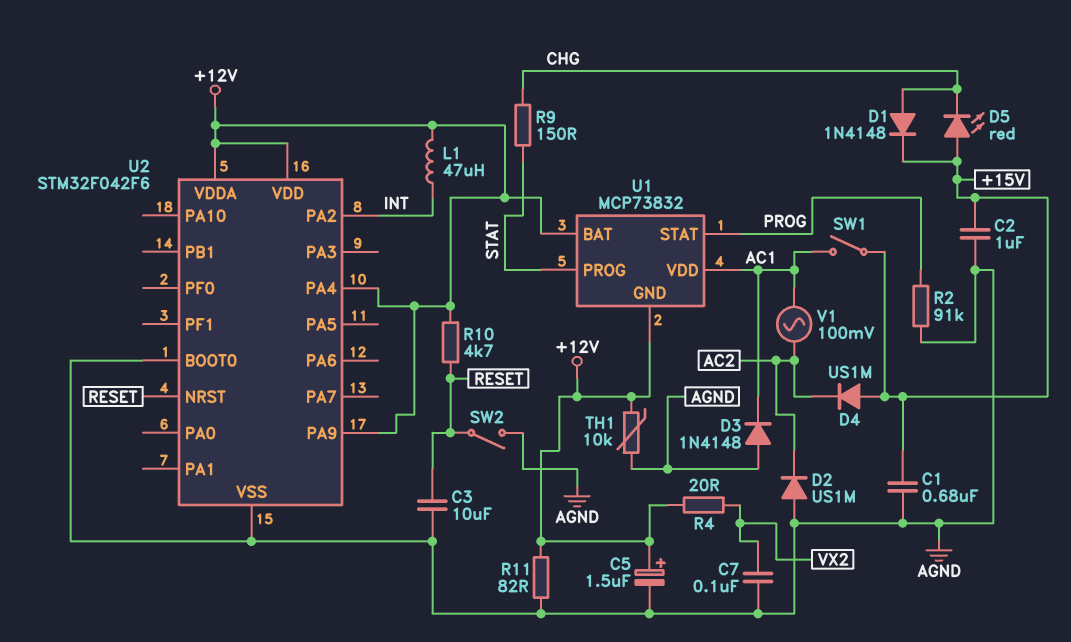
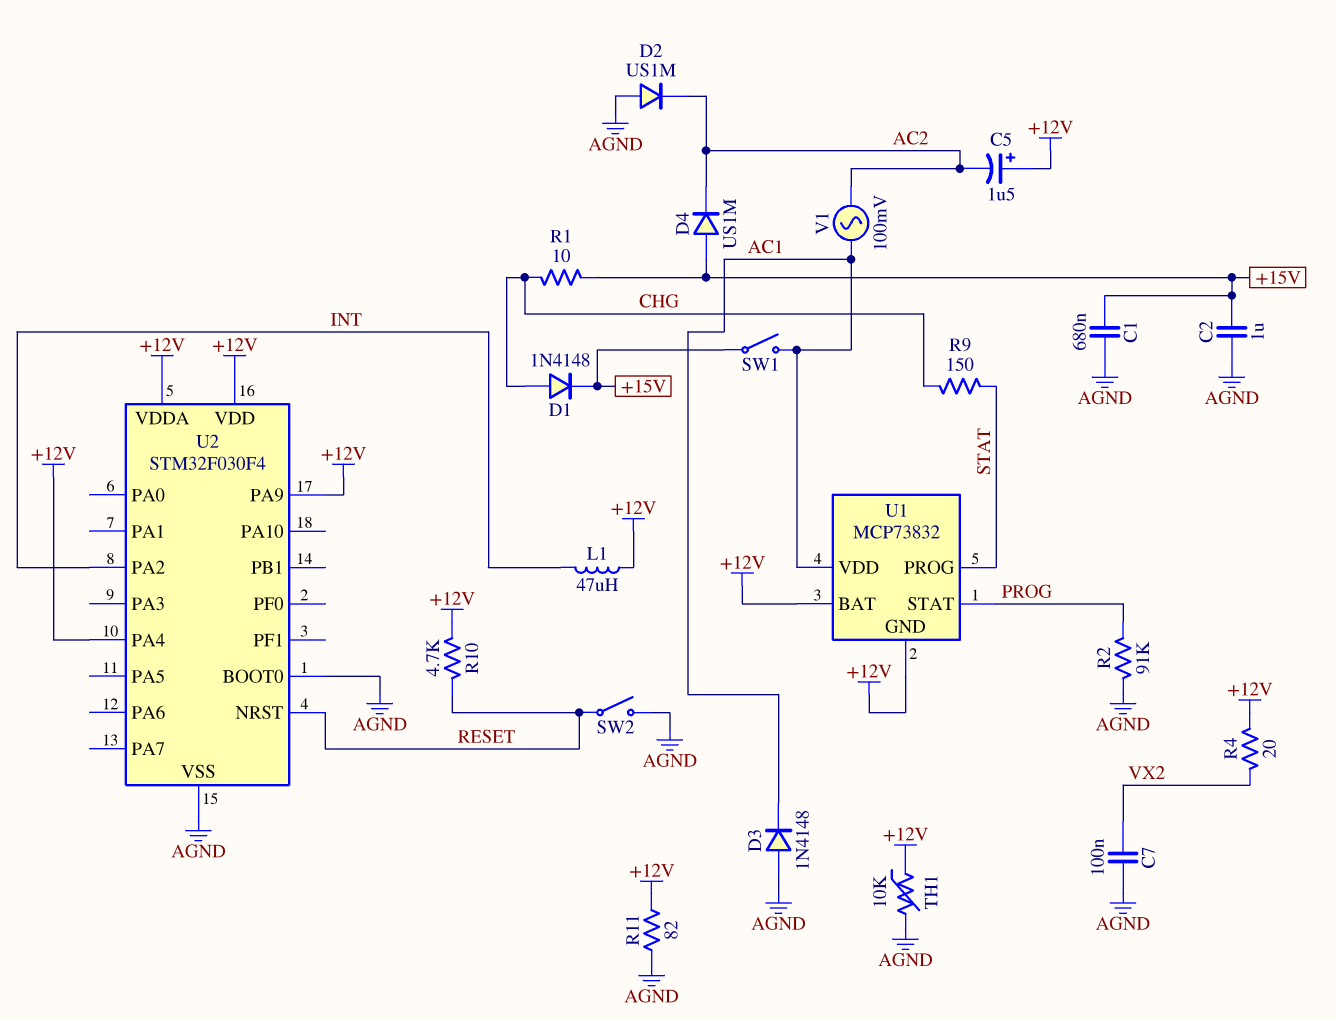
C3: 10uF (AGND, RESET) -> none
C5: 1.5uF (plus +12V, minus AGND) -> 1.5uF (plus +12V, minus AC2)
D5: LED red (A +15V, K CHG) -> none
R1: none -> 10 (+15V, CHG)
U2: STM32F042F6 -> STM32F030F4

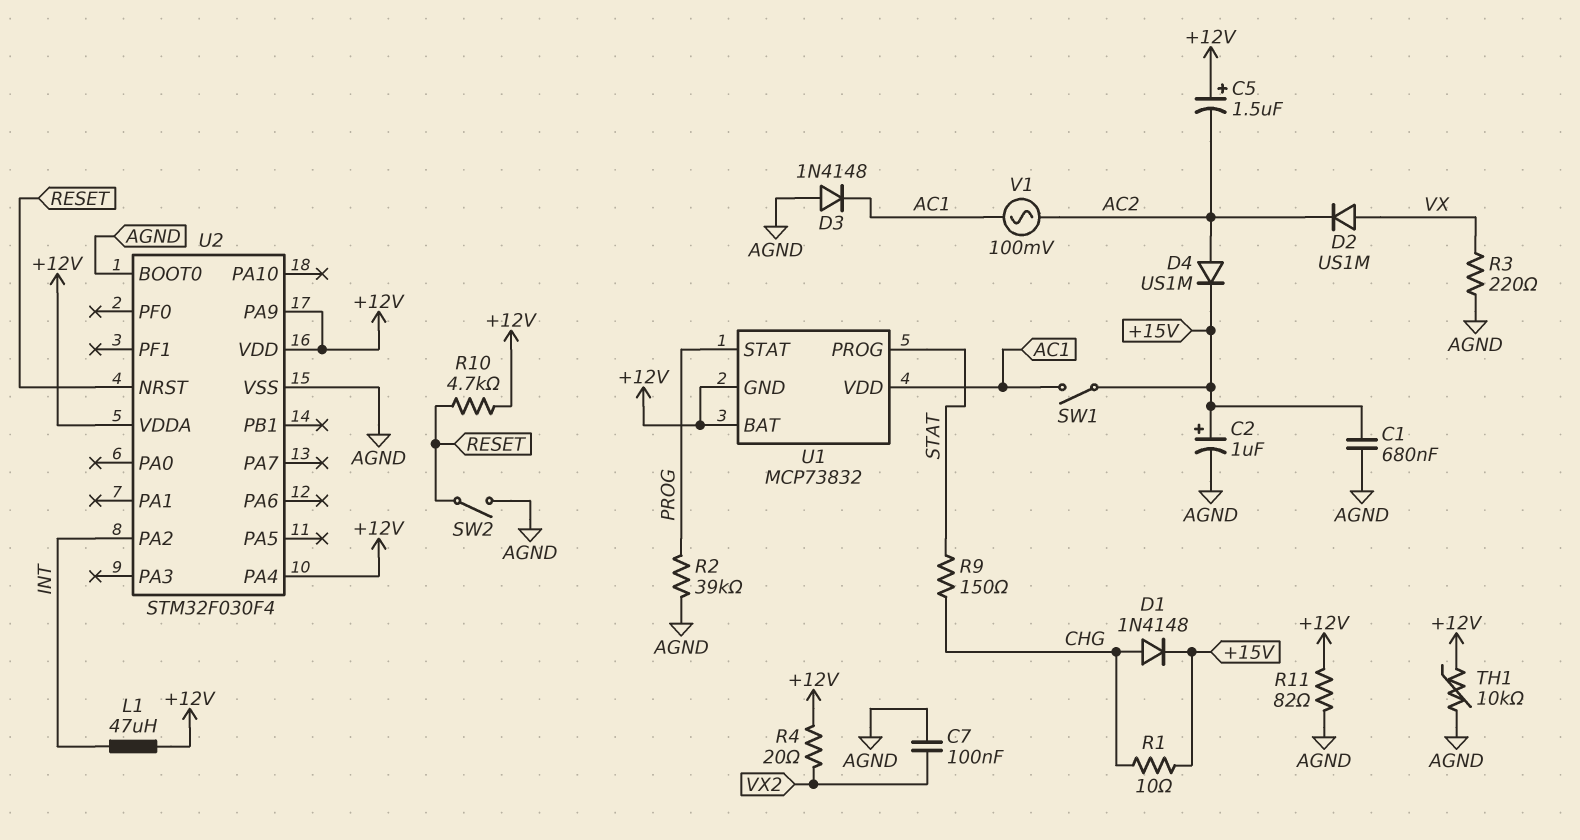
C2: 1uF (+15V, AGND) -> 1uF (plus +15V, minus AGND)
D2: diode US1M (A AGND, K AC2) -> diode US1M (A VX, K AC2)
D4: diode US1M (A +15V, K AC2) -> diode US1M (A AC2, K +15V)
R2: 91k (AGND, PROG) -> 39k (AGND, PROG)
R3: none -> 220 (AGND, VX)

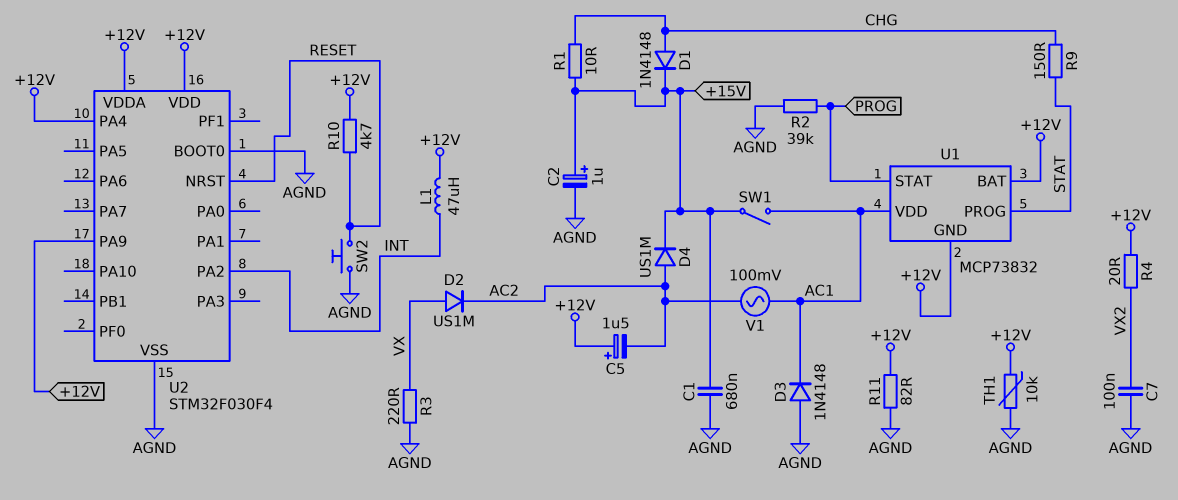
SW2: switch (AGND, RESET) -> button (AGND, RESET)

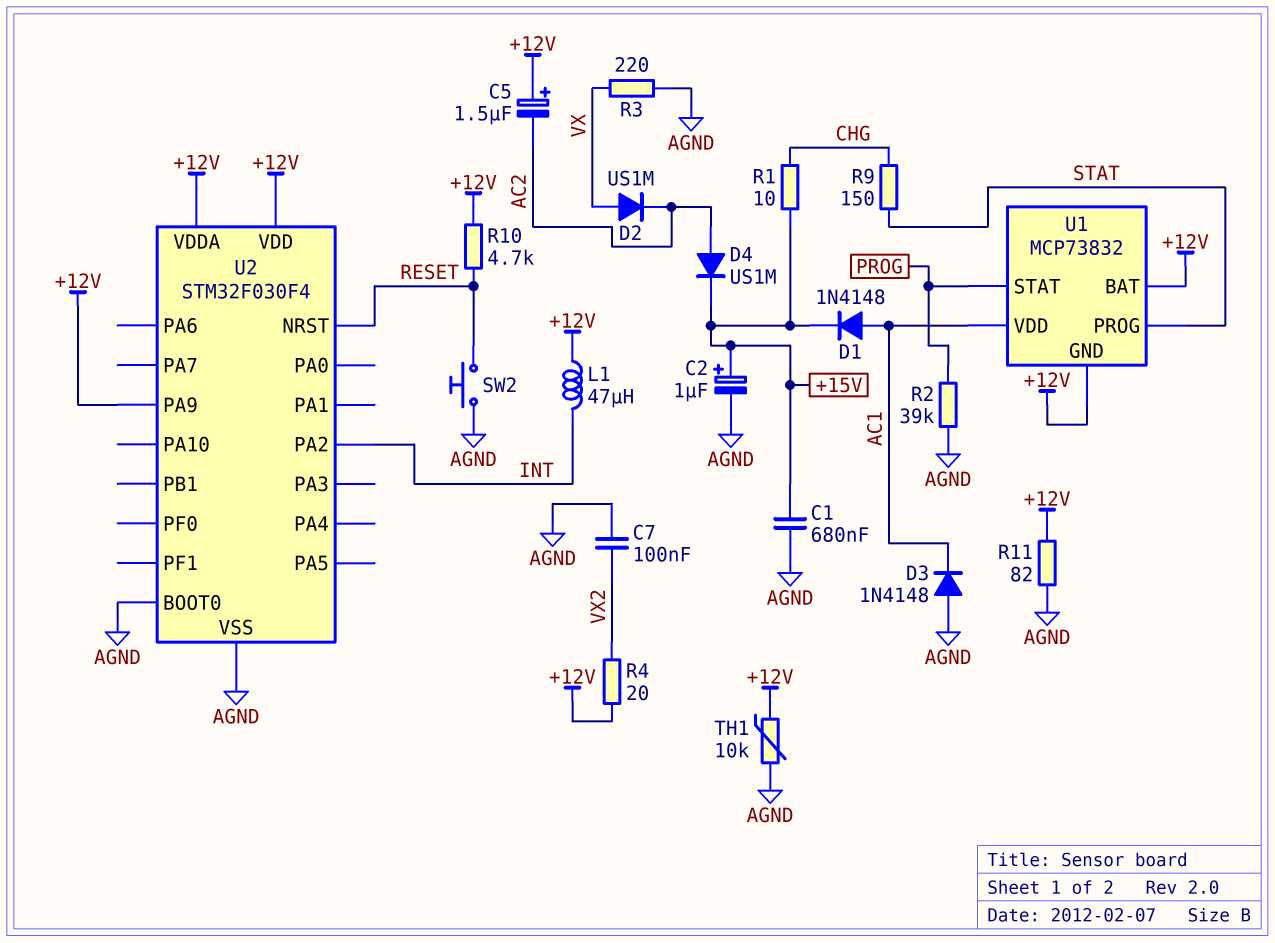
D1: diode 1N4148 (A CHG, K +15V) -> diode 1N4148 (A AC1, K +15V)
SW1: switch (+15V, AC1) -> none
U2 pin PA4: +12V -> none
V1: AC 100mV (AC1, AC2) -> none

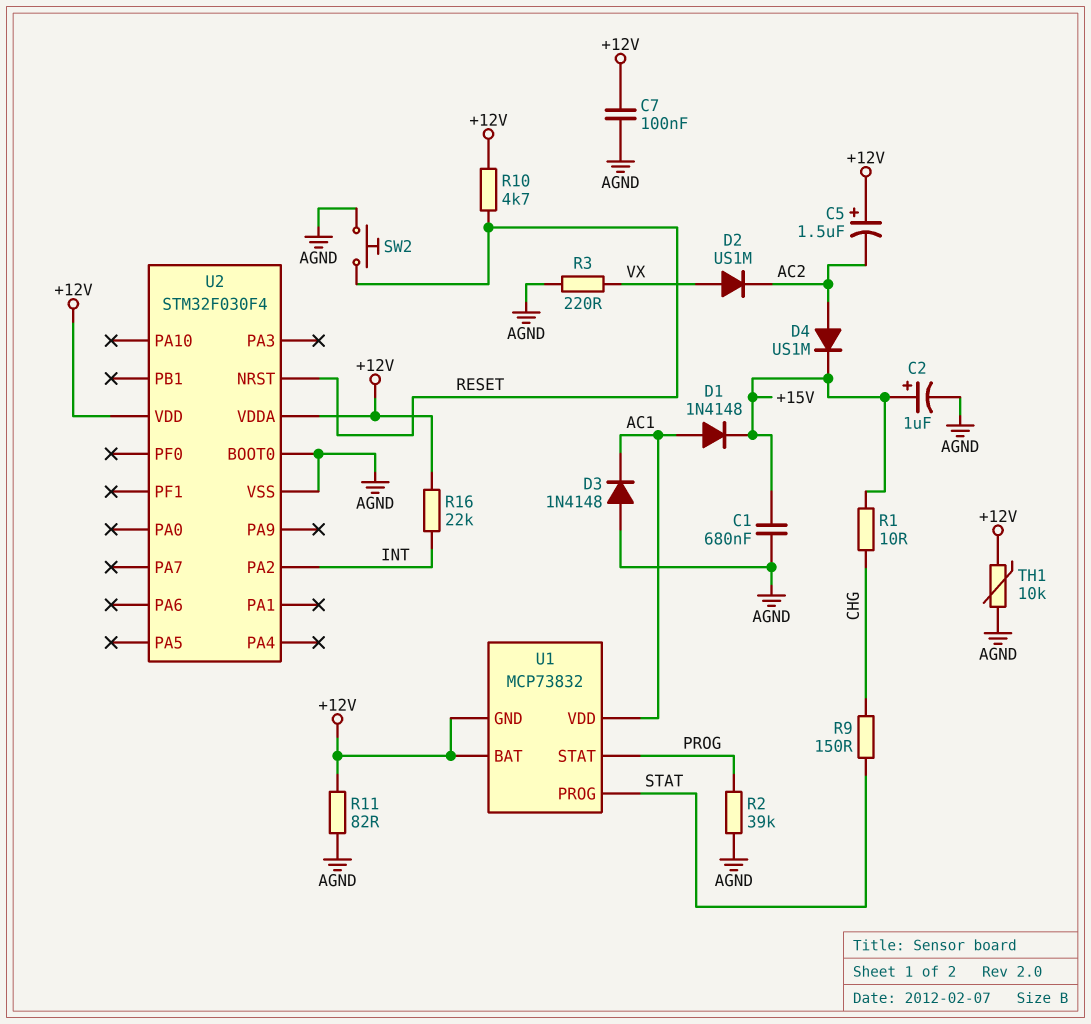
C7: 100nF (AGND, VX2) -> 100nF (+12V, AGND)
L1: 47uH (+12V, INT) -> none
R4: 20 (+12V, VX2) -> none
R16: none -> 22k (+12V, INT)
U2 pin PA9: +12V -> none

